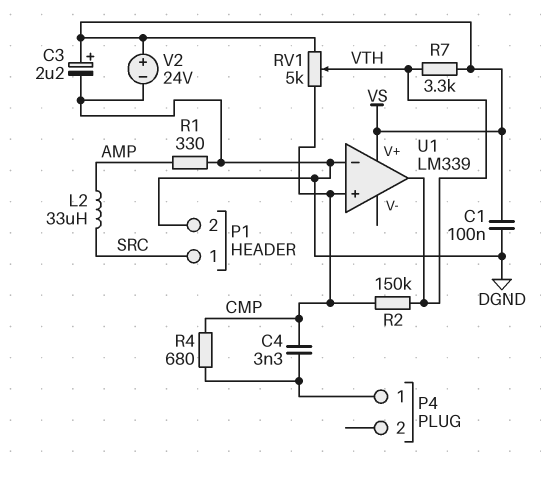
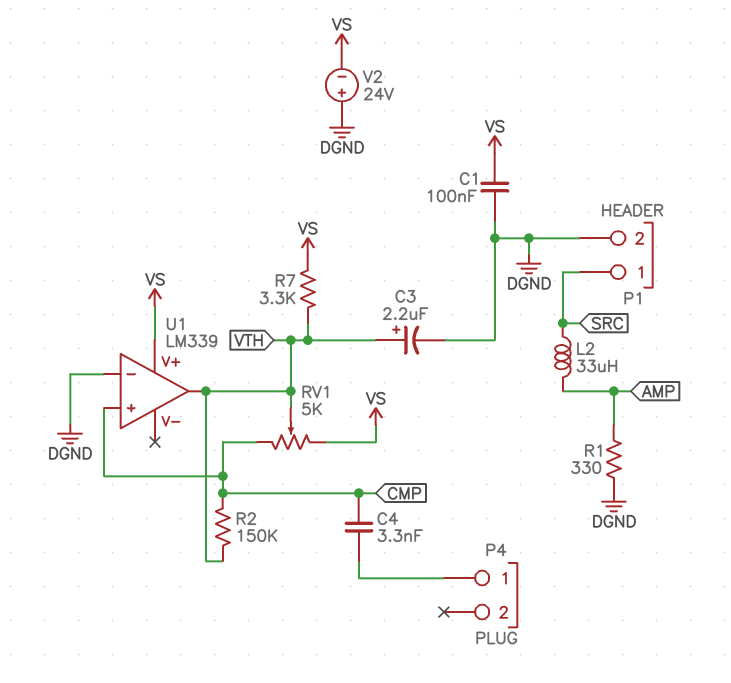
C3: 2.2uF (plus VS, minus DGND) -> 2.2uF (plus VTH, minus DGND)
R4: 680 (CMP, P4/1) -> none
V2: 24V (plus VS, minus DGND) -> 24V (plus DGND, minus VS)

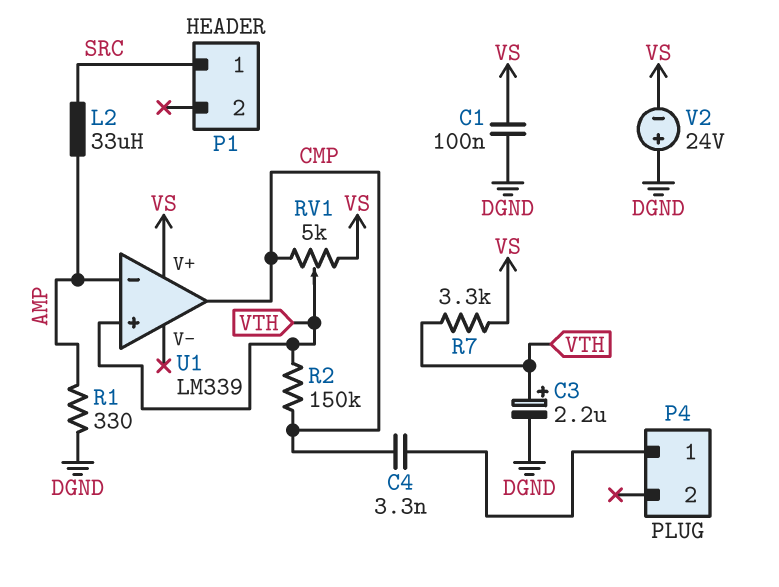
P1 pin 2: DGND -> none
U1 pin in+: CMP -> VTH
U1 pin in-: DGND -> AMP
U1 pin out: VTH -> CMP

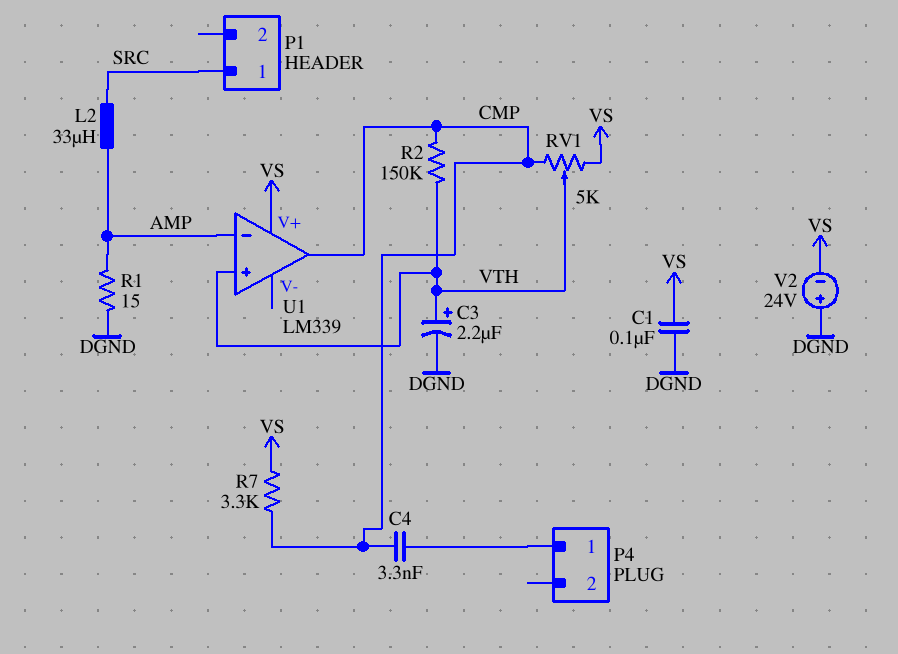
R1: 330 (AMP, DGND) -> 15 (AMP, DGND)
R7: 3.3k (VS, VTH) -> 3.3k (CMP, VS)

